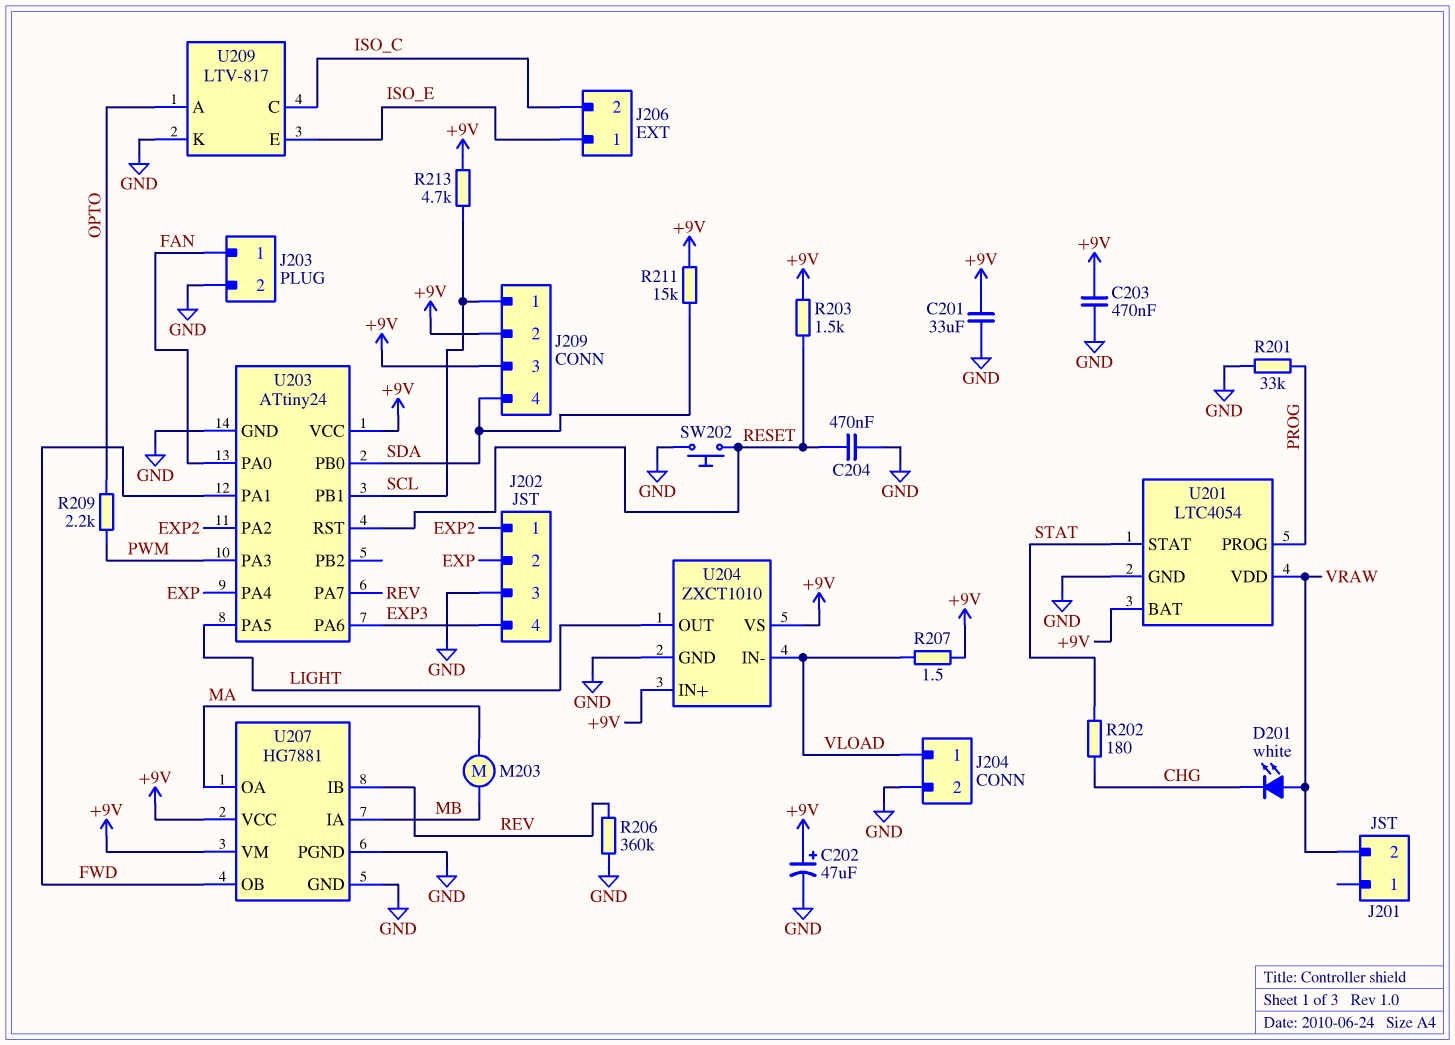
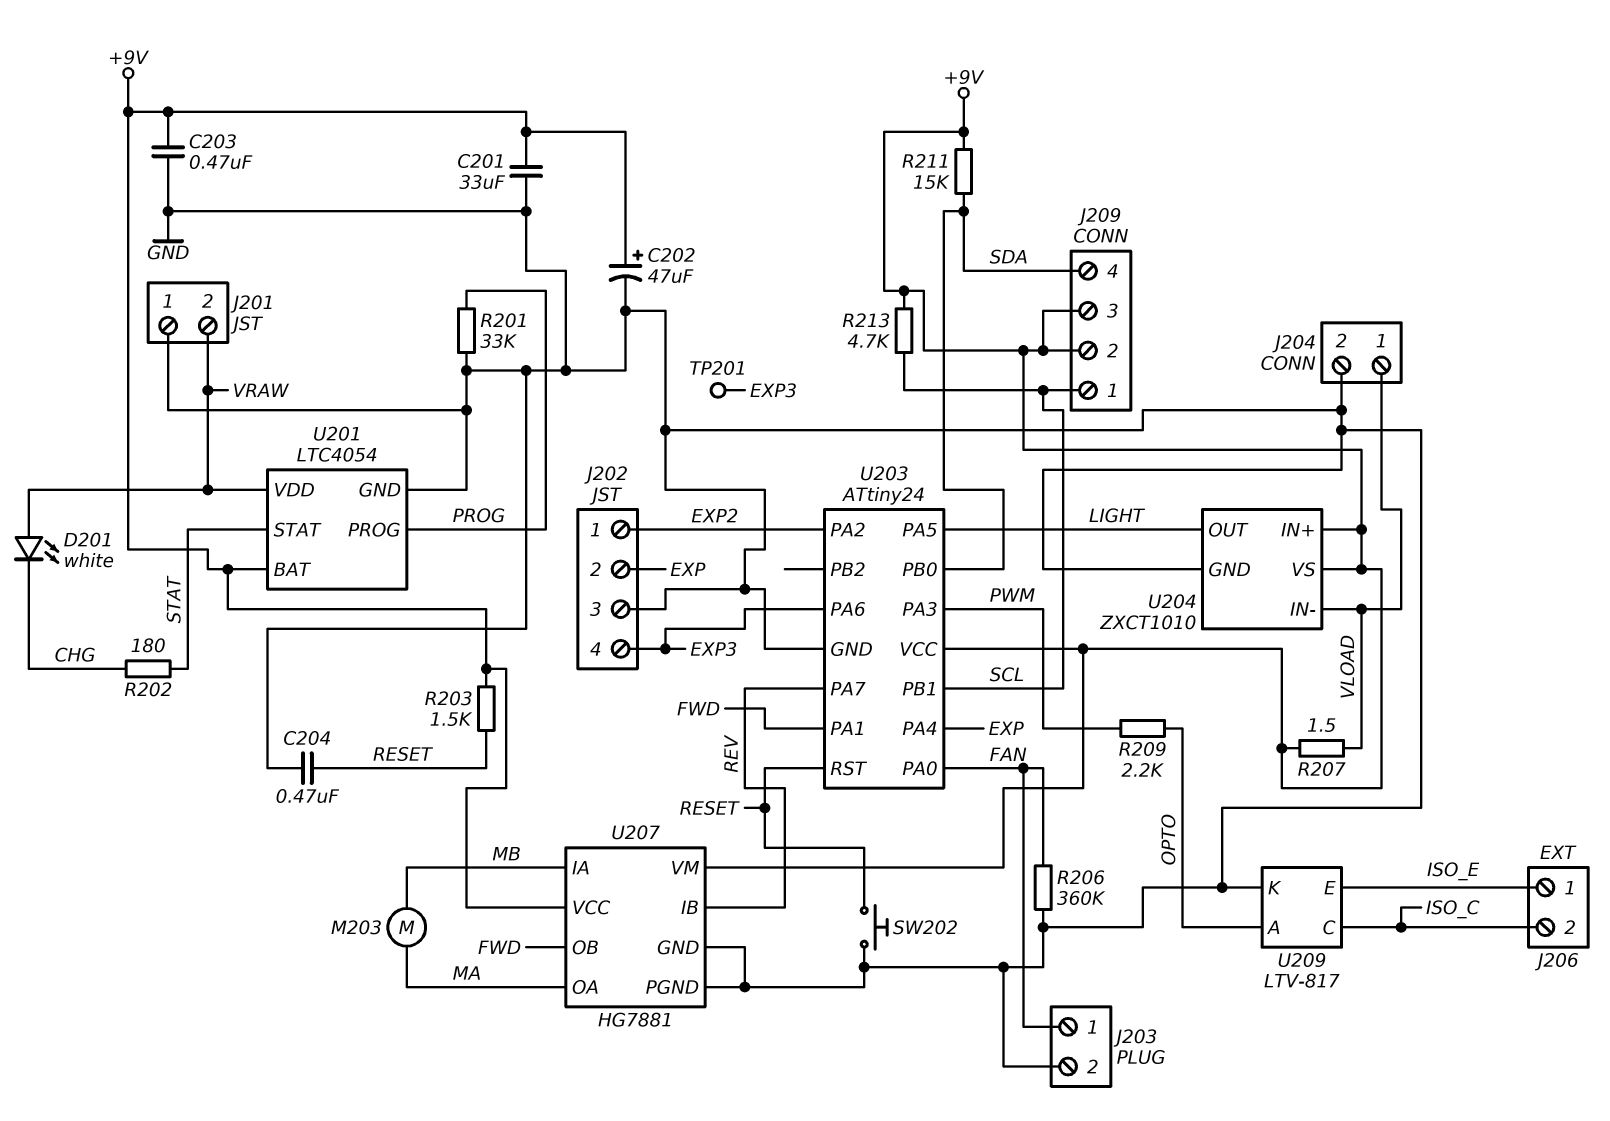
J201 pin 1: none -> GND
R206: 360k (GND, REV) -> 360k (FAN, GND)
TP201: none -> test point (EXP3)

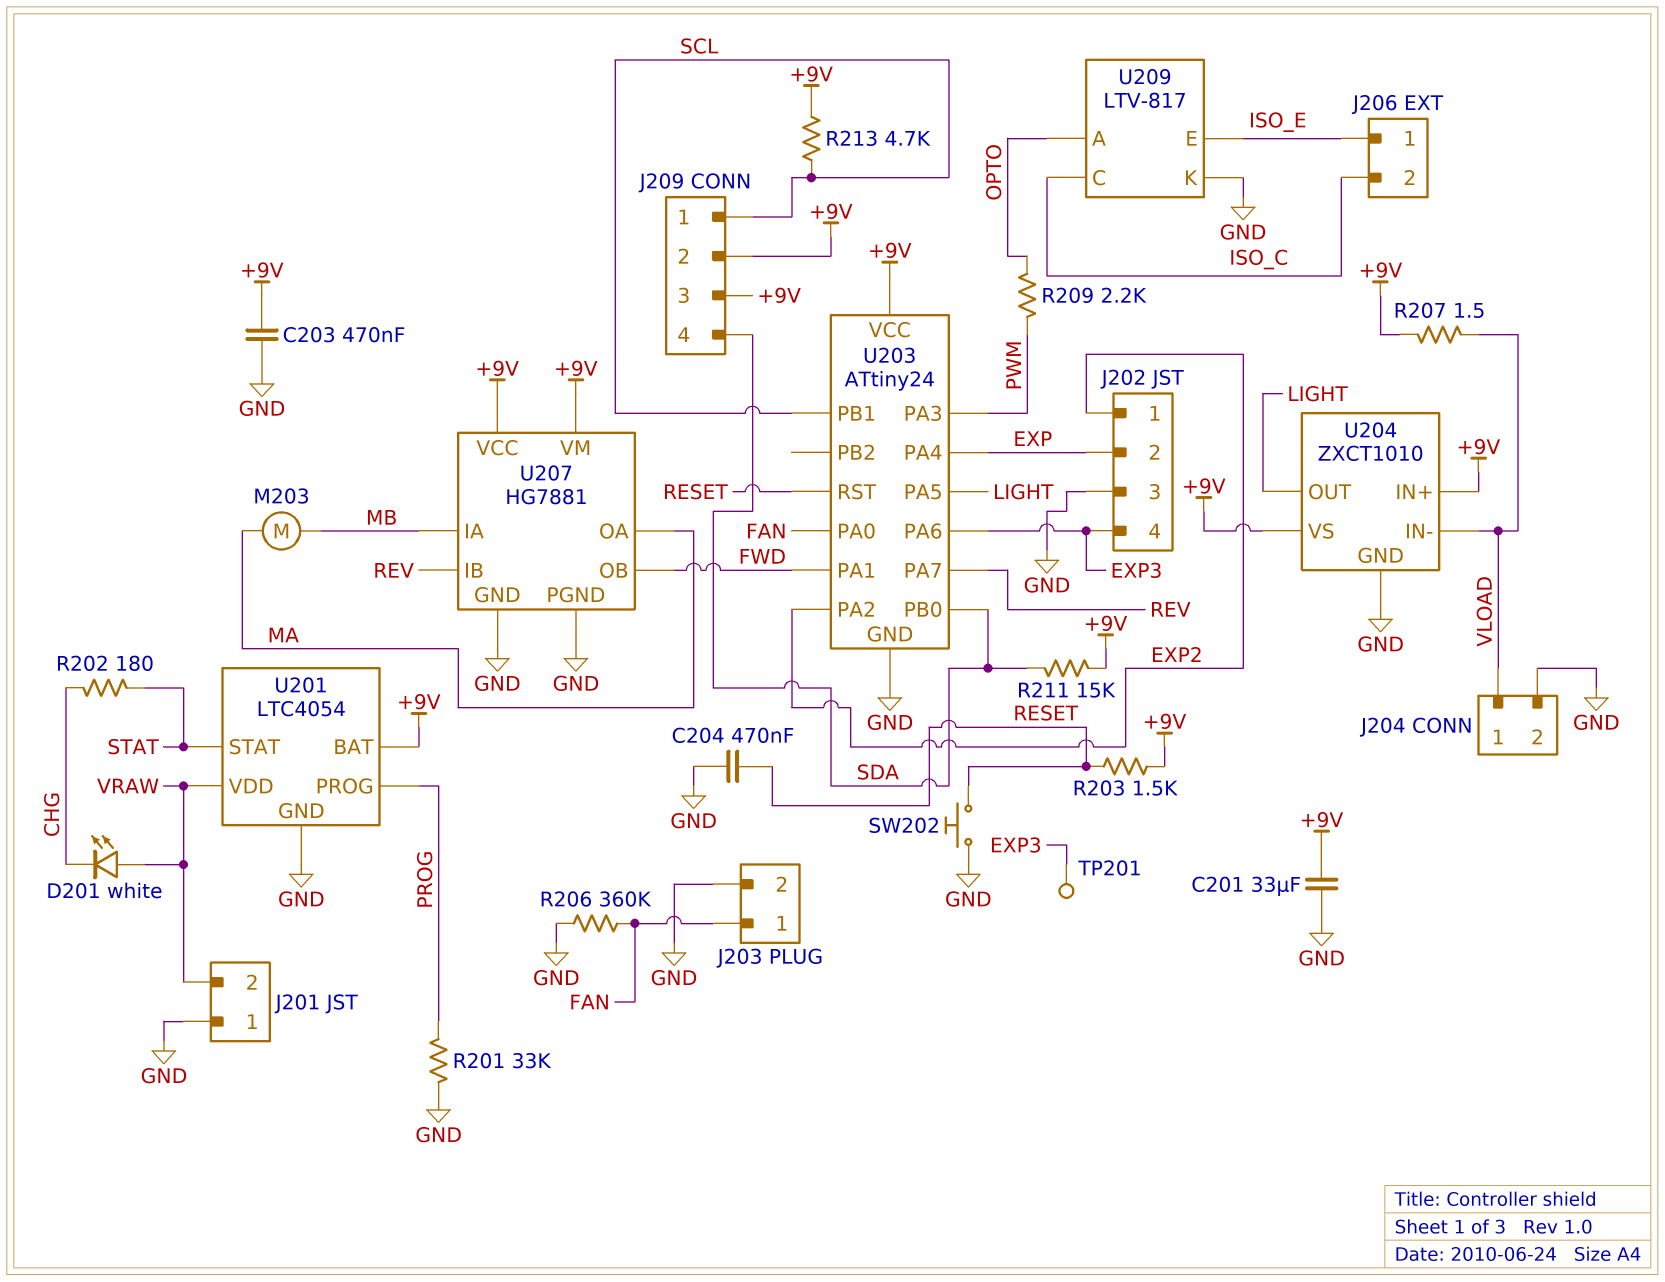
C202: 47uF (plus +9V, minus GND) -> none

